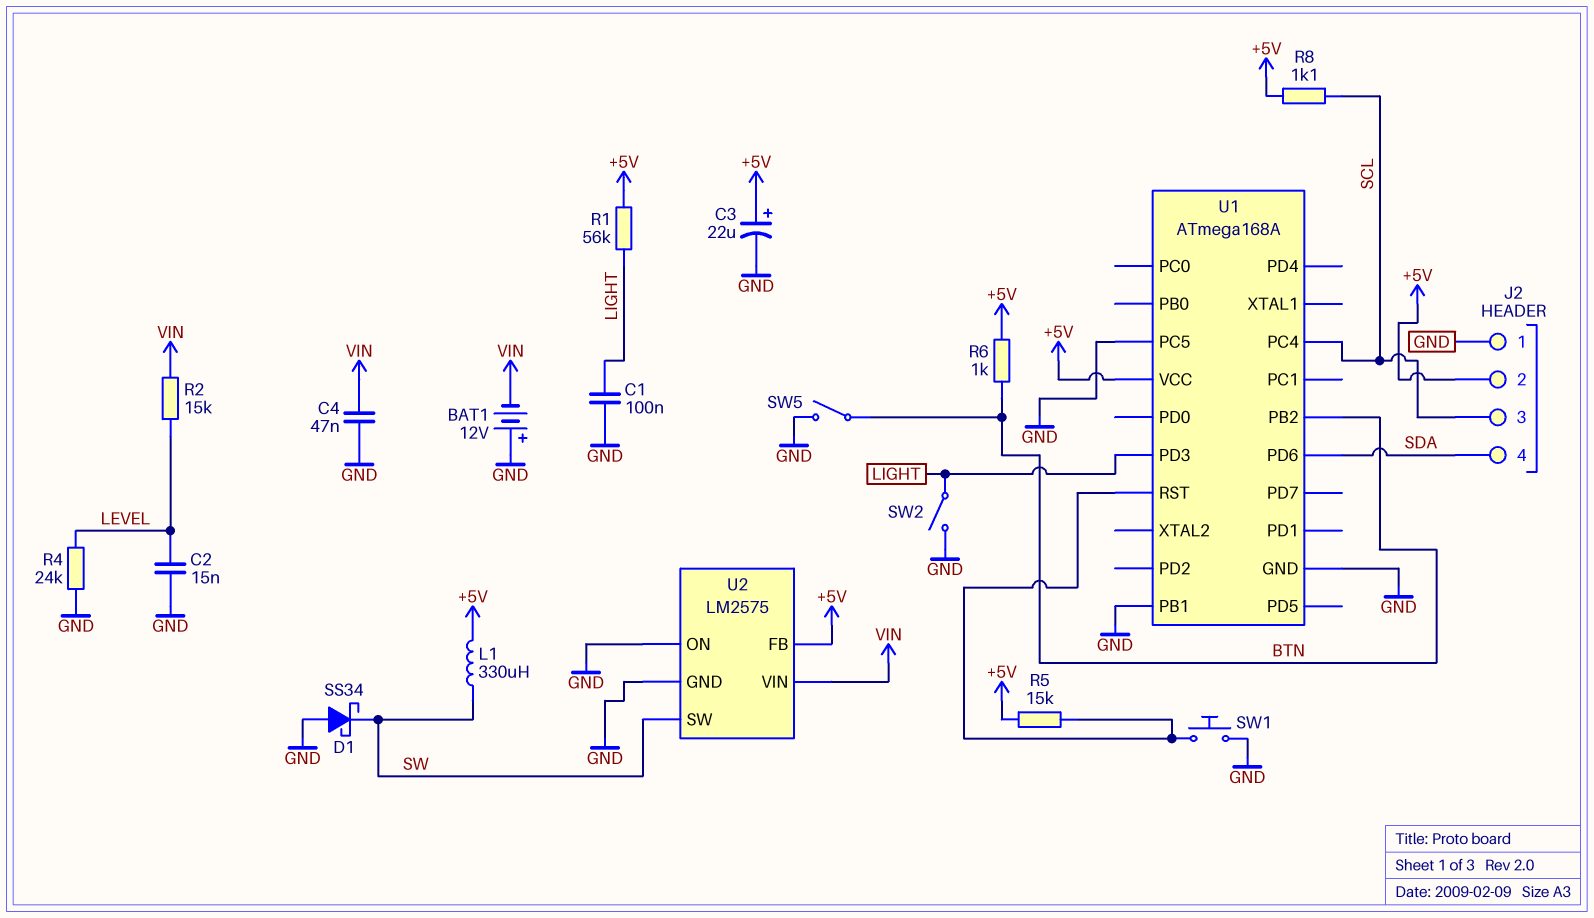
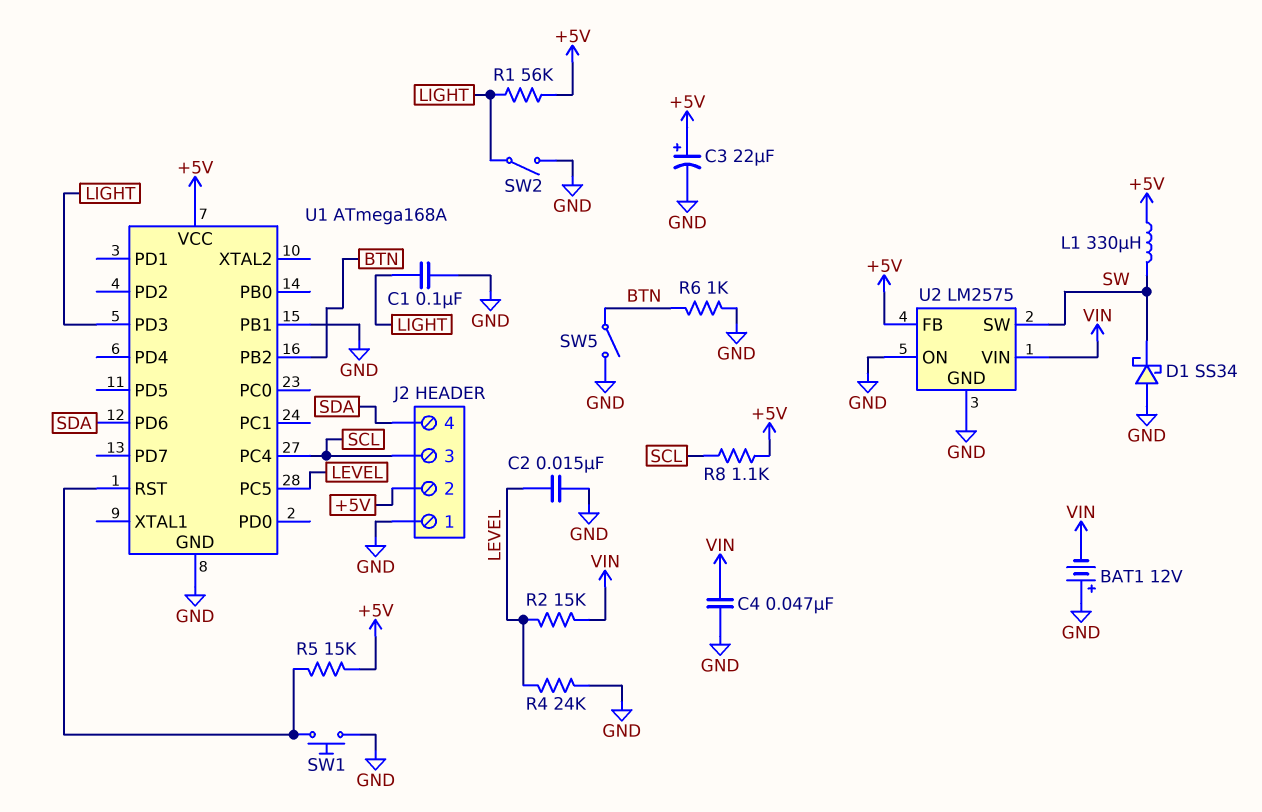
R6: 1k (+5V, BTN) -> 1k (BTN, GND)
U1 pin PC5: GND -> LEVEL

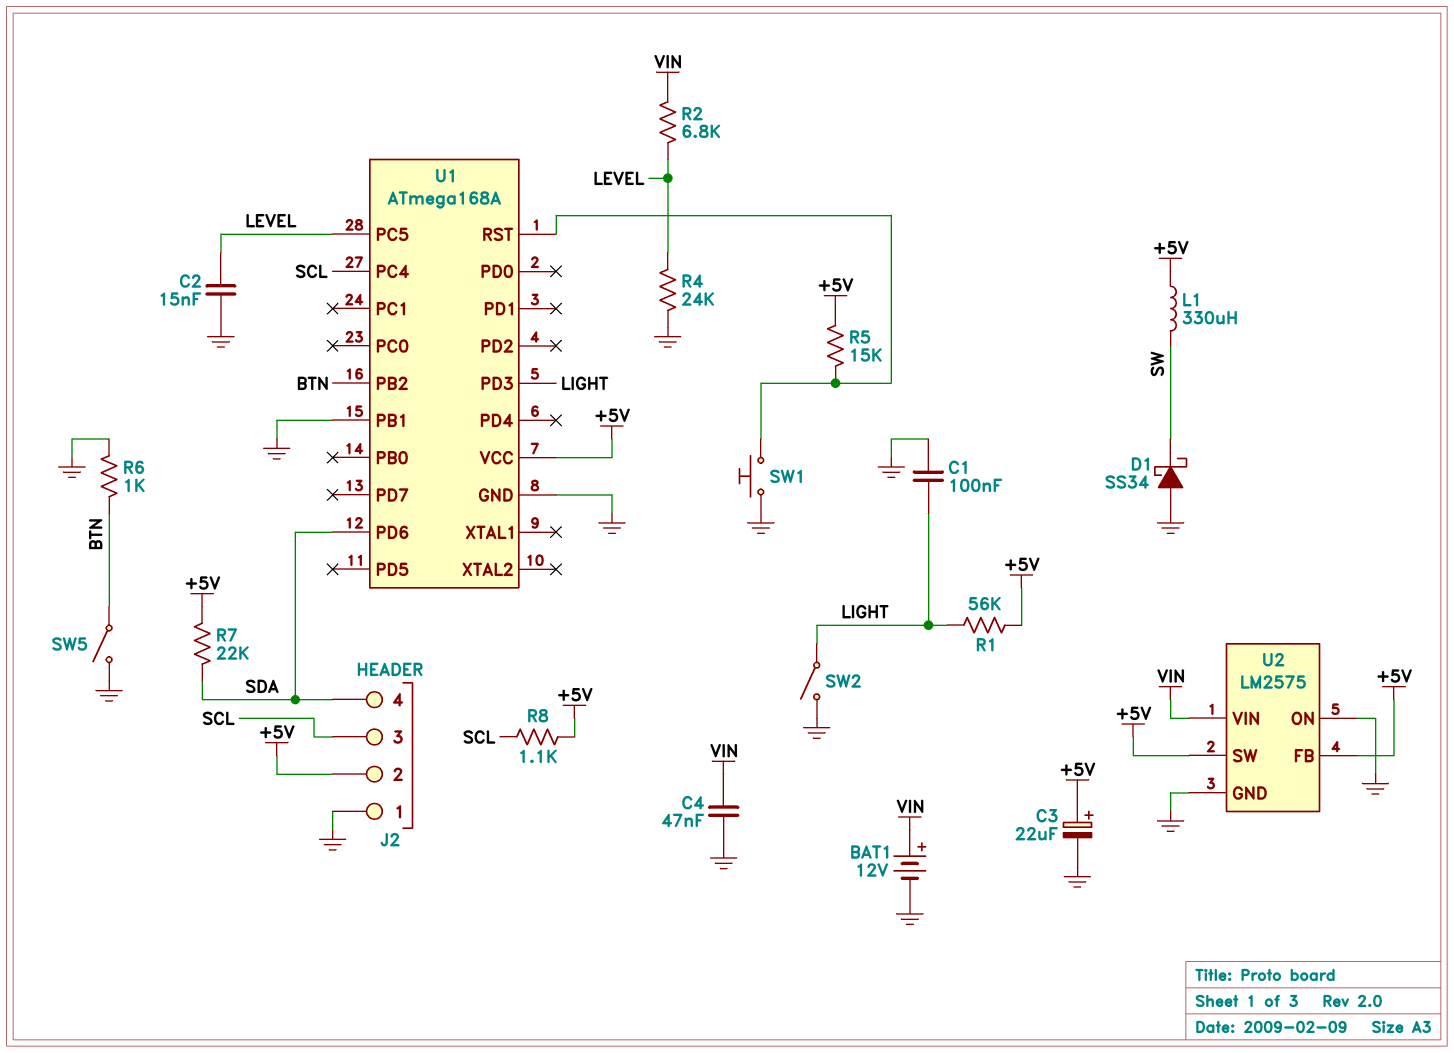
BAT1: 12V (plus GND, minus VIN) -> 12V (plus VIN, minus GND)
R2: 15k (LEVEL, VIN) -> 6.8k (LEVEL, VIN)
R7: none -> 22k (+5V, SDA)
U2 pin SW: SW -> +5V

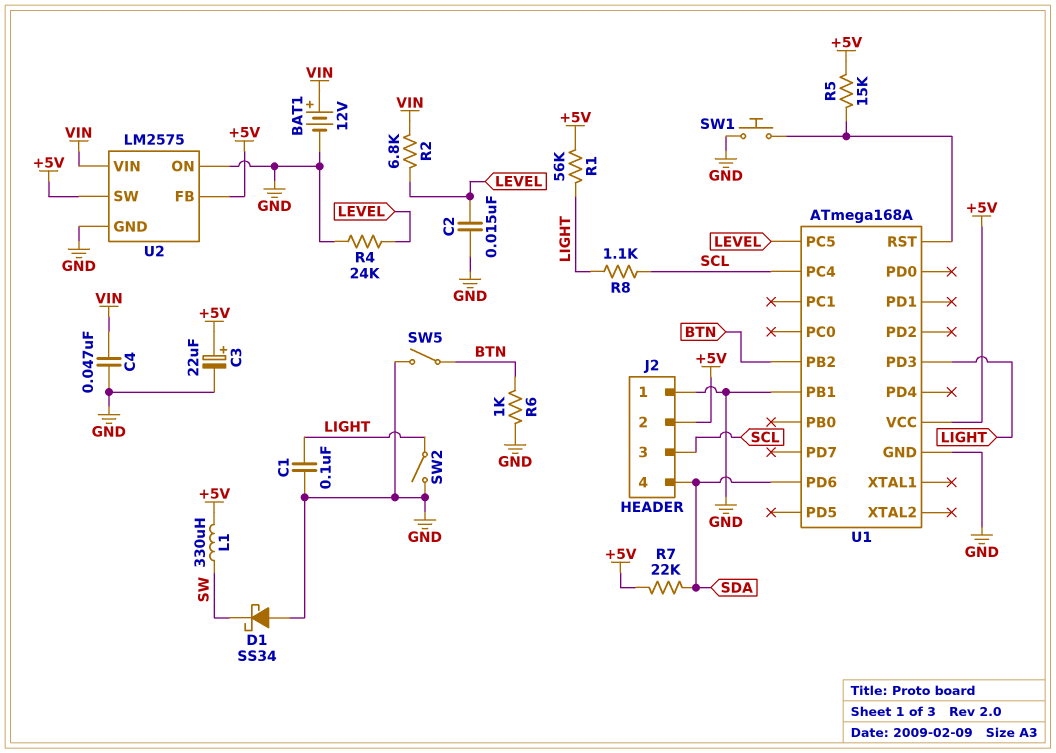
R8: 1.1k (+5V, SCL) -> 1.1k (LIGHT, SCL)

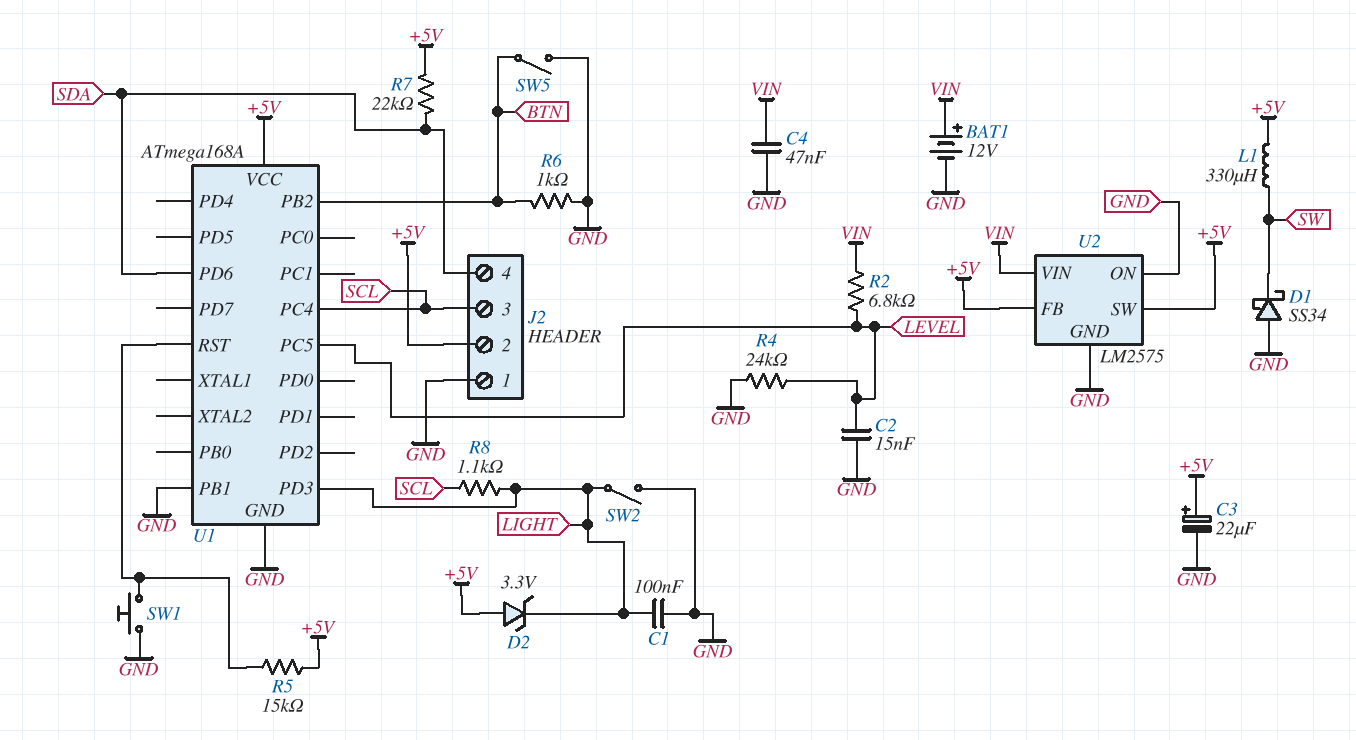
D2: none -> zener 3.3V (A +5V, K LIGHT)
R1: 56k (+5V, LIGHT) -> none

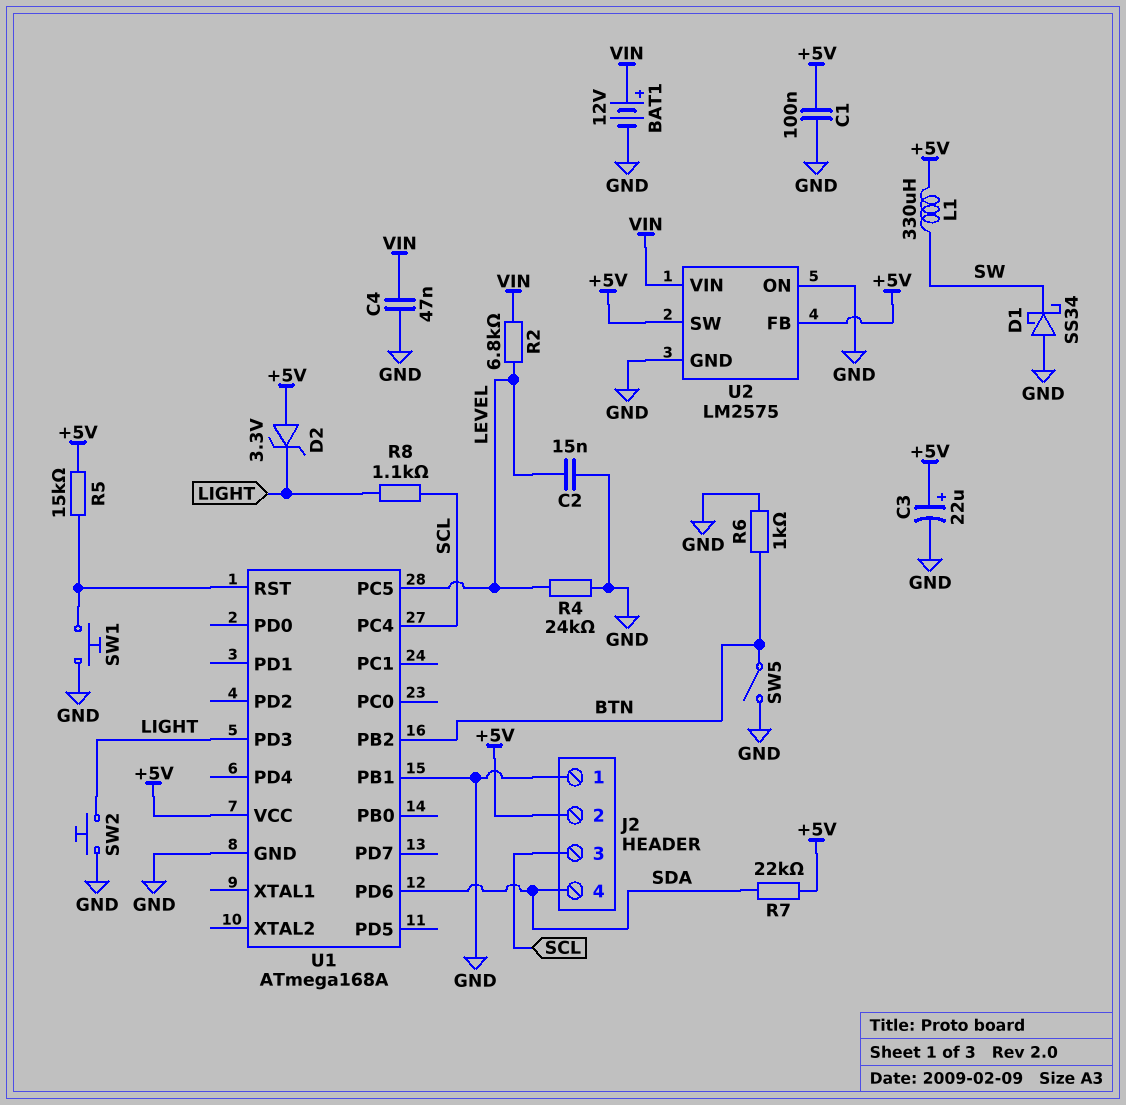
C1: 100nF (GND, LIGHT) -> 100nF (+5V, GND)
SW2: switch (GND, LIGHT) -> button (GND, LIGHT)

